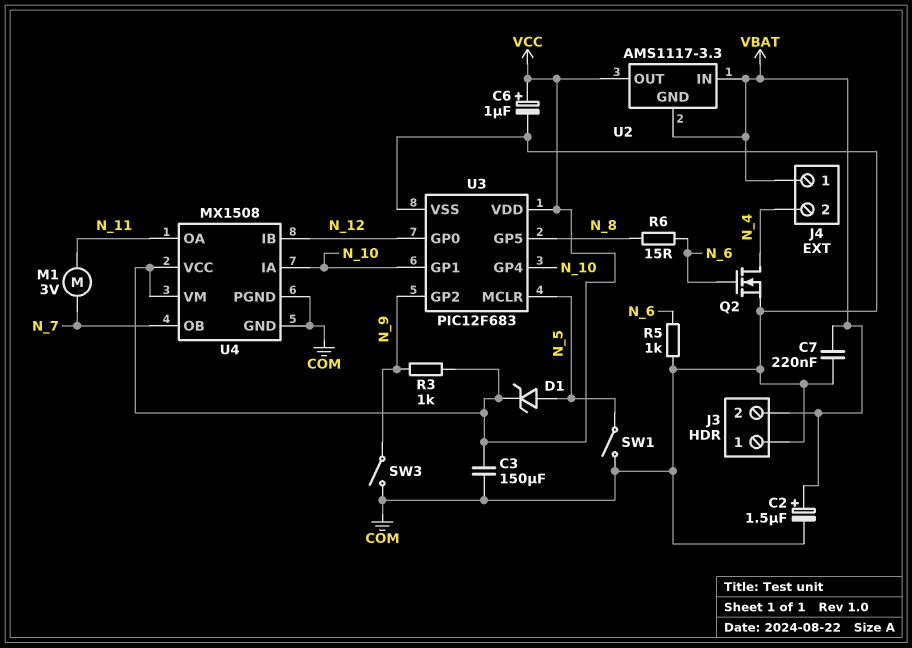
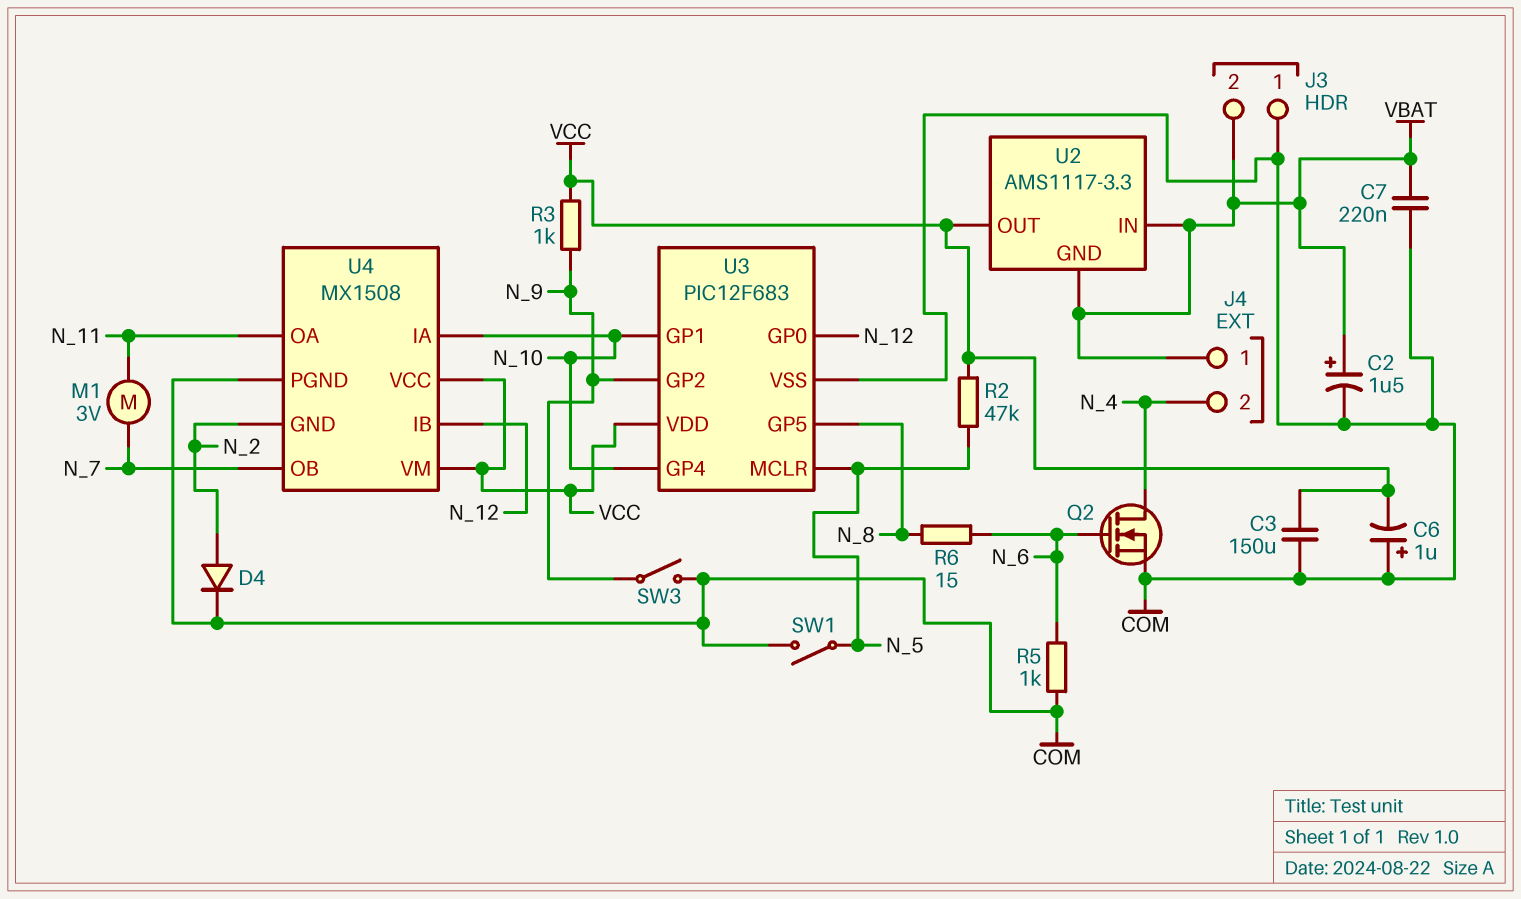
C6: 1uF (plus VCC, minus COM) -> 1uF (plus COM, minus VCC)
D1: zener (A N_5, K VCC) -> none
D4: none -> diode (A N_2, K COM)
R2: none -> 47k (N_5, VCC)
U4 pin GND: COM -> N_2

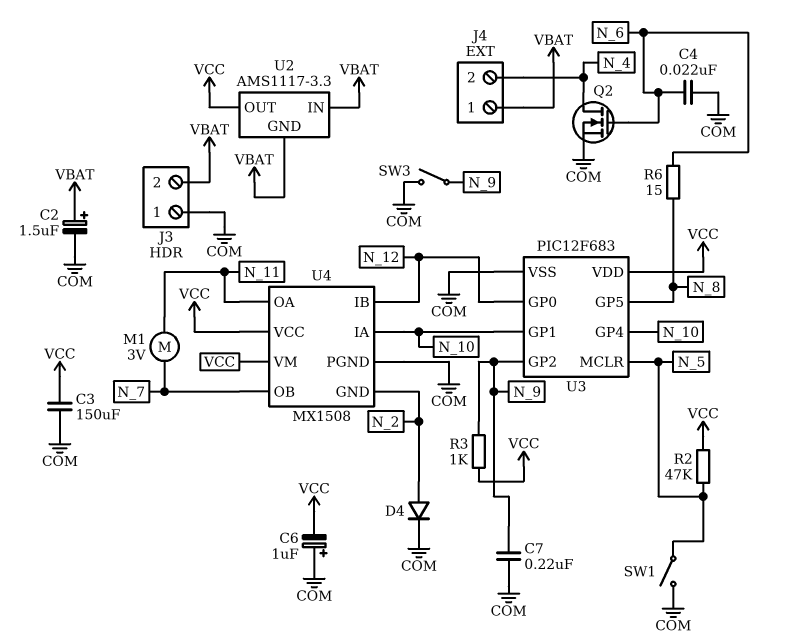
C4: none -> 22nF (COM, N_6)
C7: 220nF (COM, VBAT) -> 220nF (COM, N_9)
R5: 1k (COM, N_6) -> none

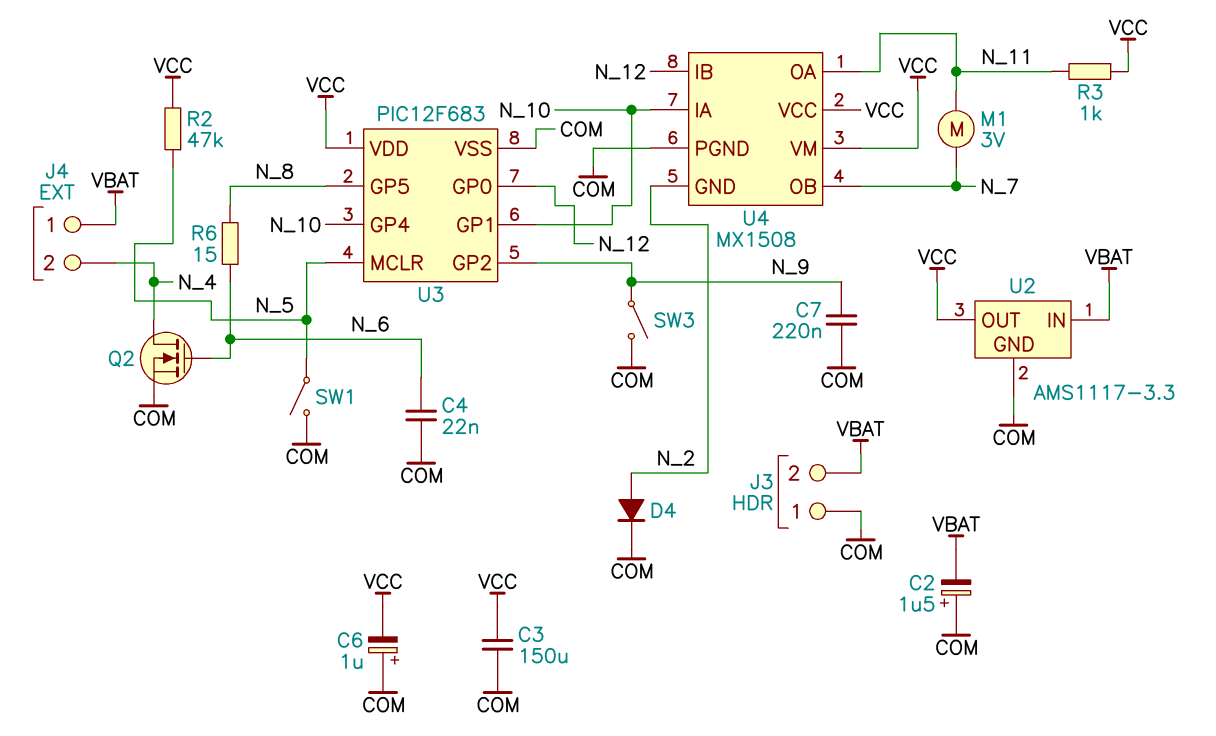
C2: 1.5uF (plus VBAT, minus COM) -> 1.5uF (plus COM, minus VBAT)
R3: 1k (N_9, VCC) -> 1k (N_11, VCC)
U2 pin GND: VBAT -> COM

